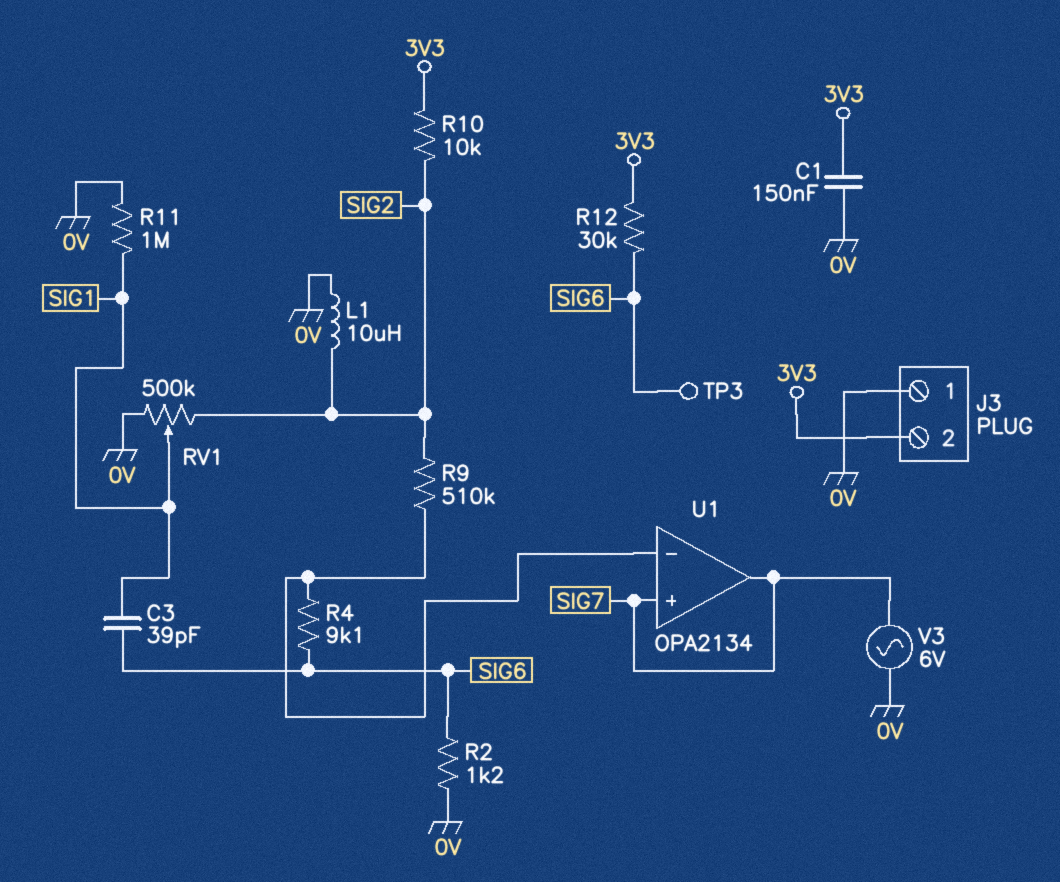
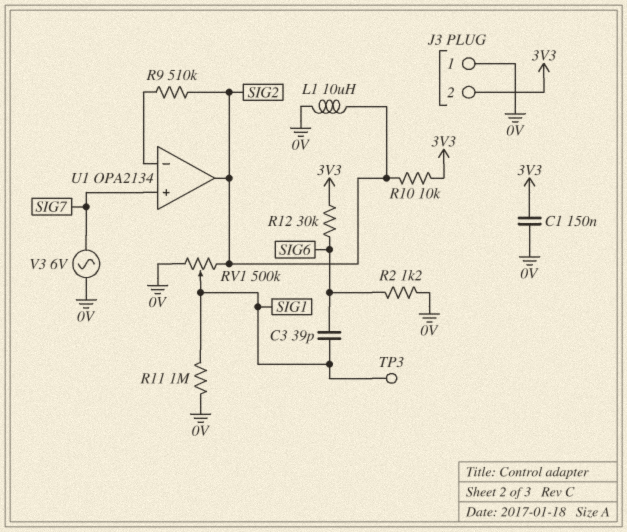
R4: 9.1k (SIG6, U1/in-) -> none
TP3: test point (SIG6) -> test point (SIG1)
U1 pin out: SIG7 -> SIG2

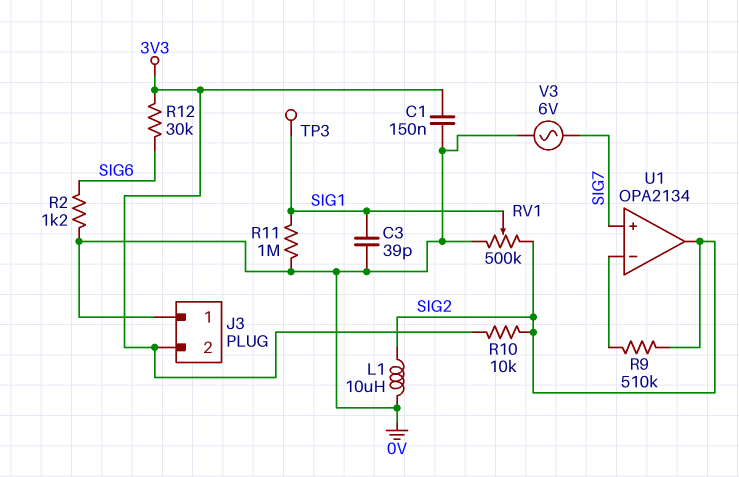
C3: 39pF (SIG1, SIG6) -> 39pF (0V, SIG1)

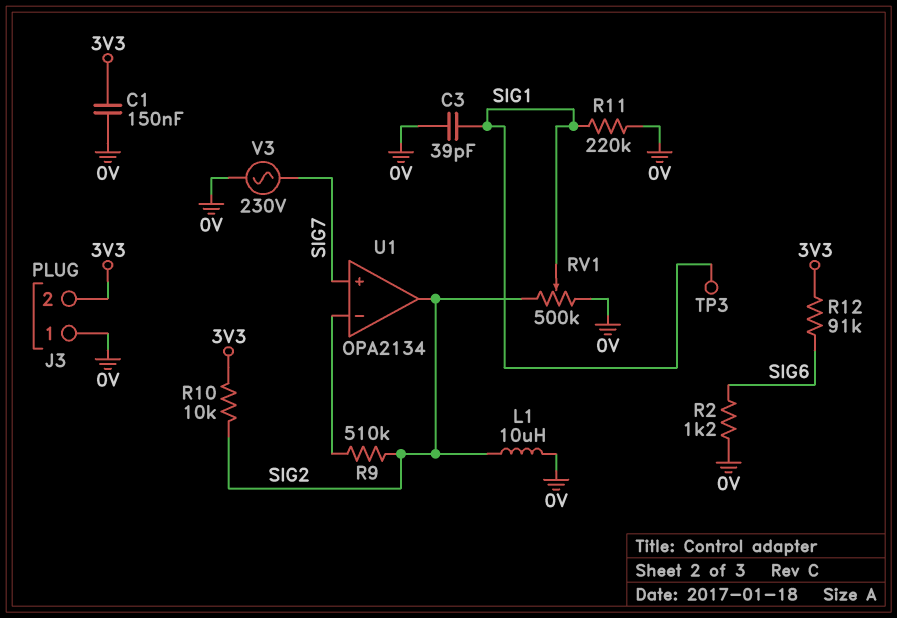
R11: 1M (0V, SIG1) -> 220k (0V, SIG1)
R12: 30k (3V3, SIG6) -> 91k (3V3, SIG6)
V3: AC 6V (0V, SIG7) -> AC 230V (0V, SIG7)

